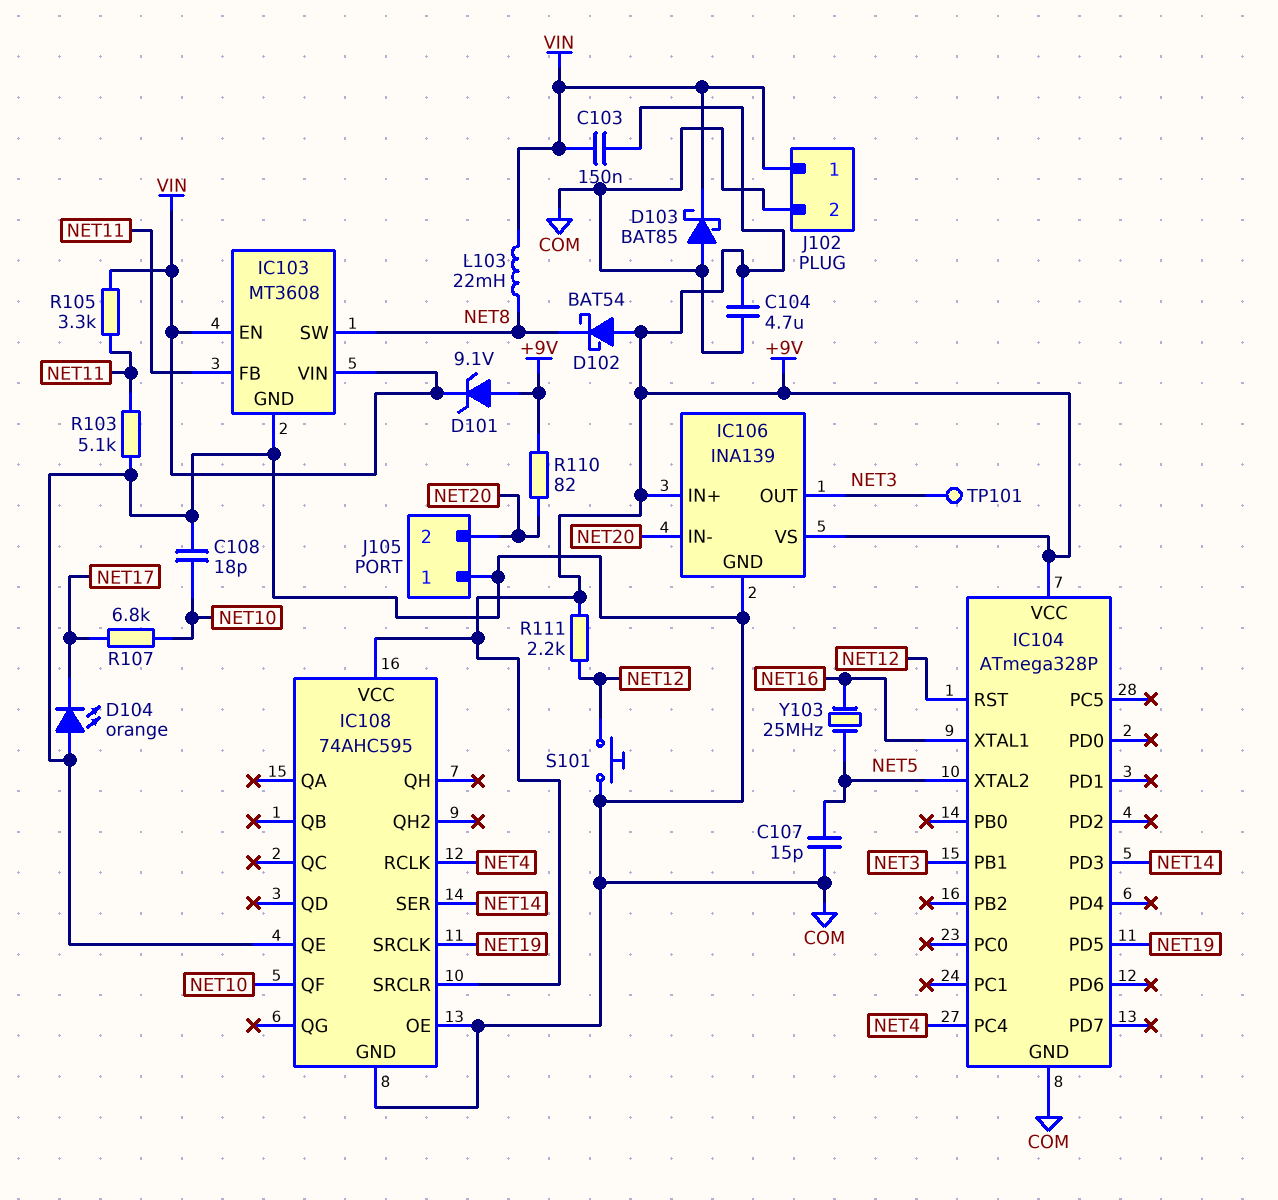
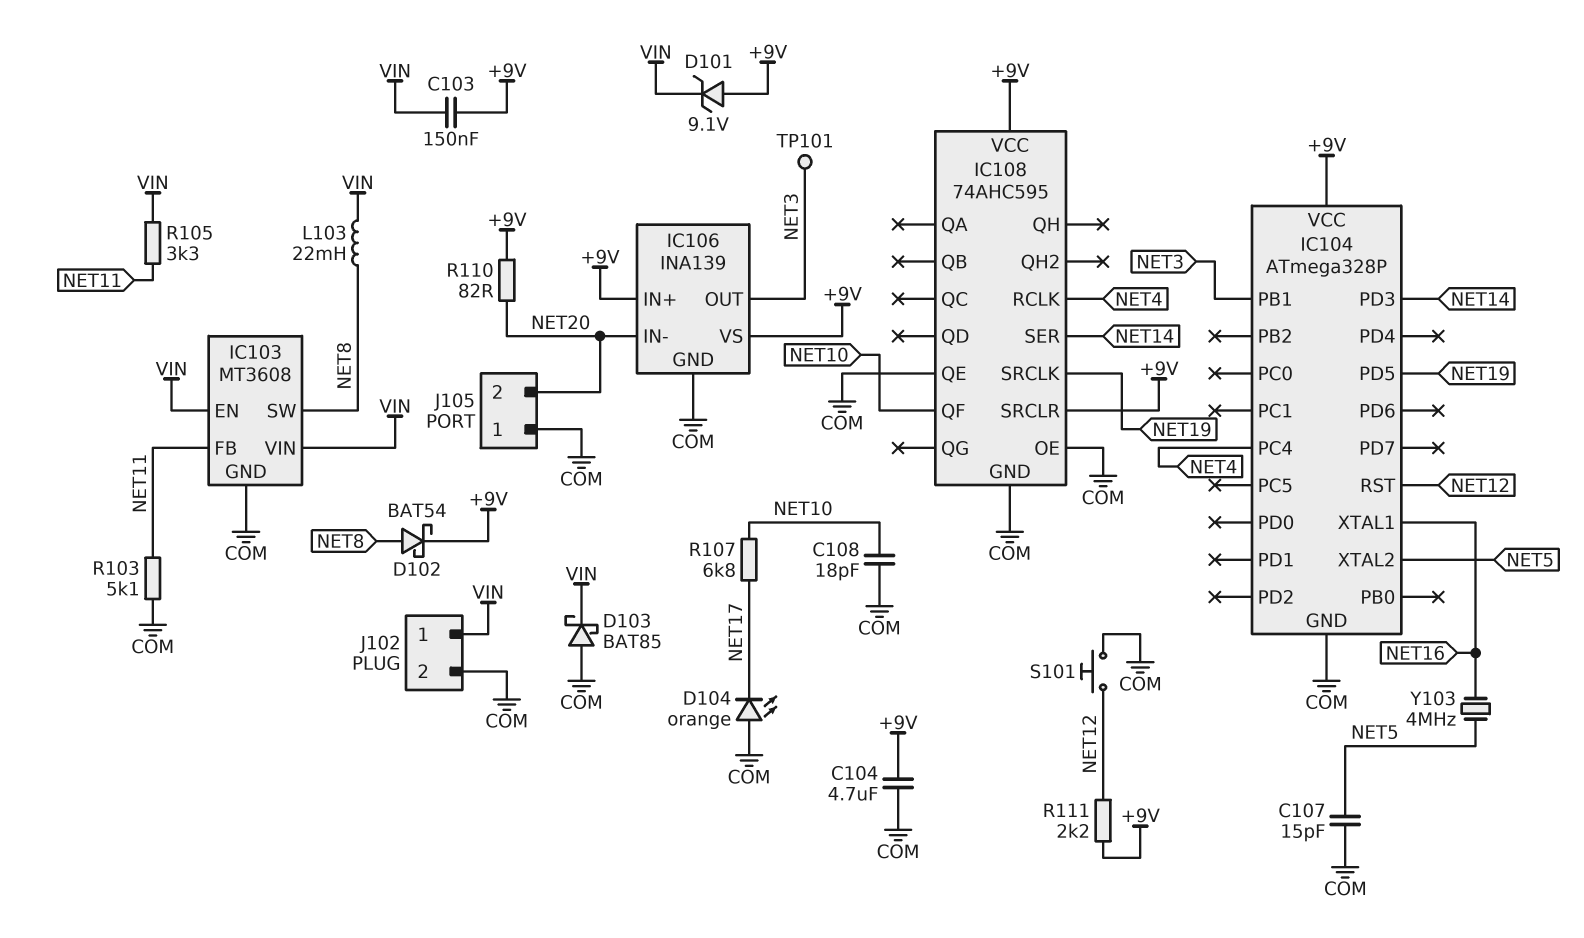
D102: schottky BAT54 (A +9V, K NET8) -> schottky BAT54 (A NET8, K +9V)
Y103: 25MHz (NET5, NET16) -> 4MHz (NET5, NET16)

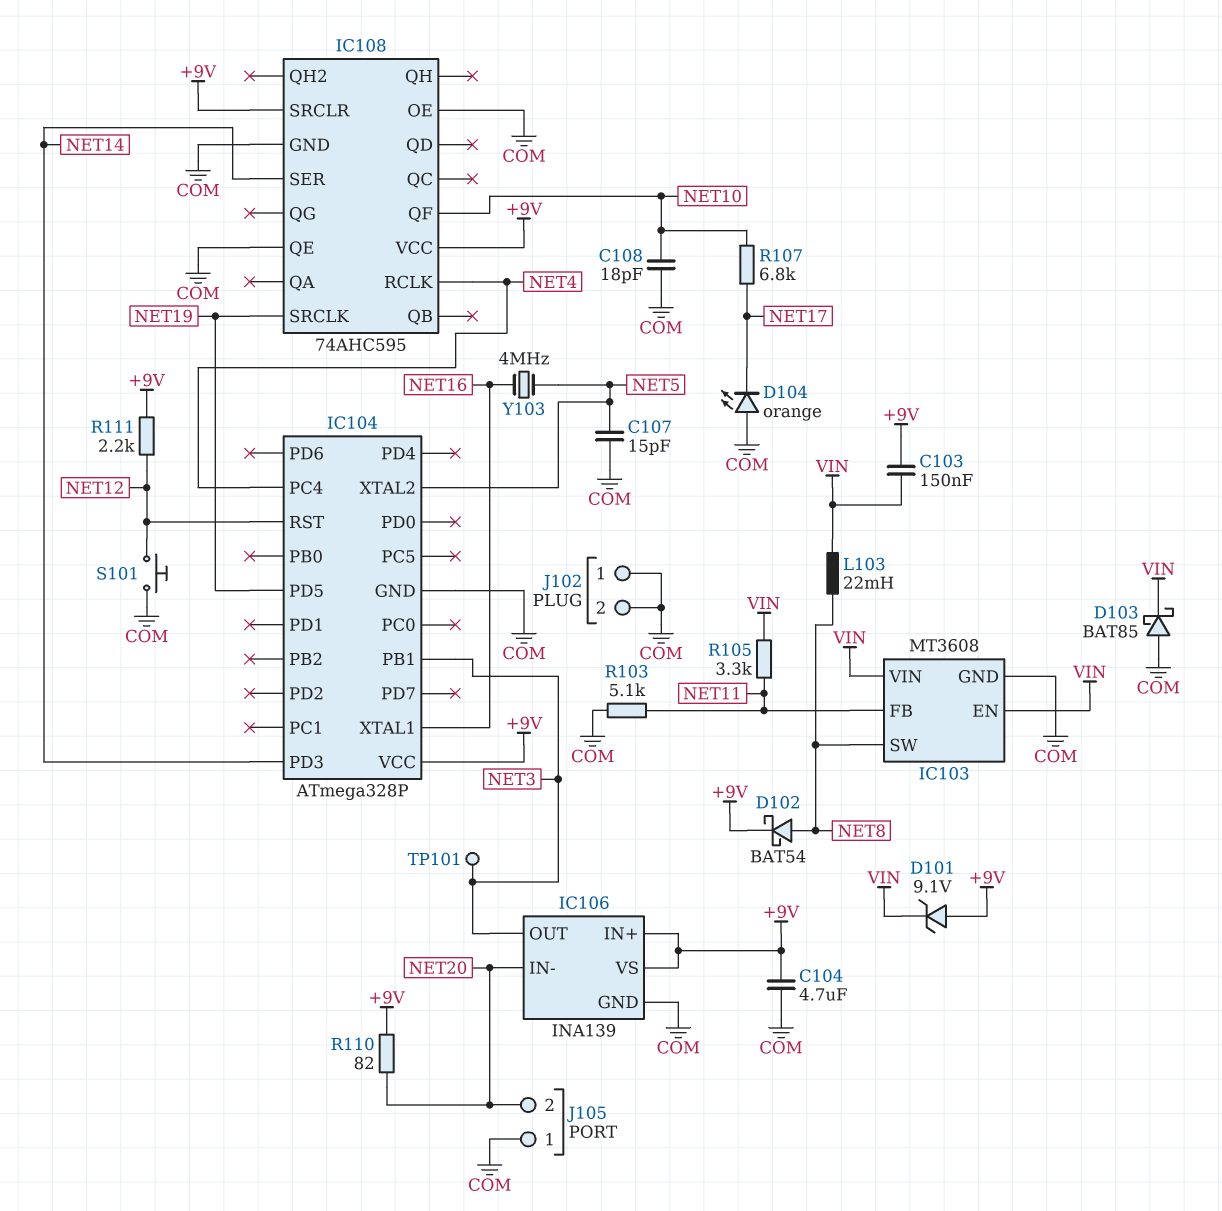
J102 pin 1: VIN -> COM

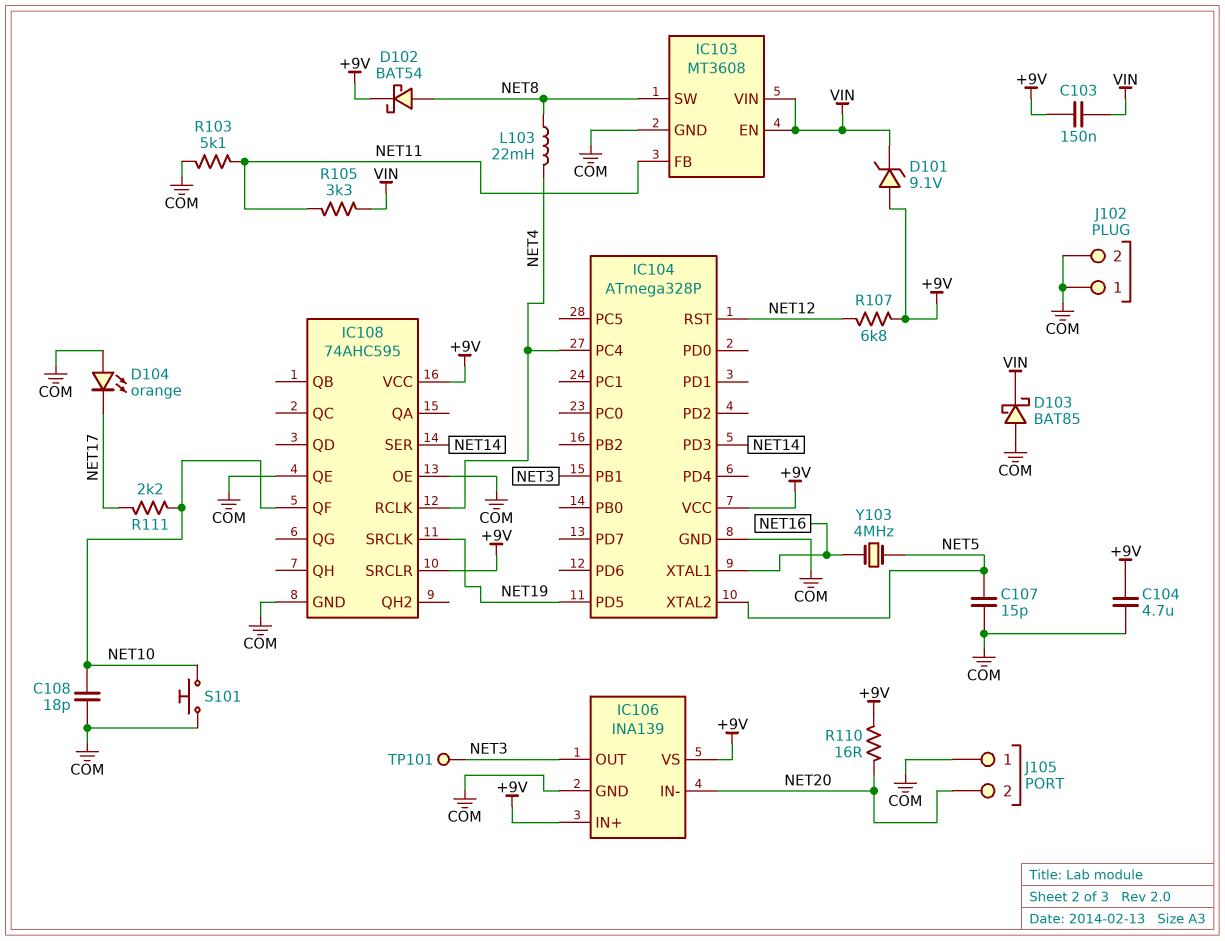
L103: 22mH (NET8, VIN) -> 22mH (NET4, NET8)
R107: 6.8k (NET10, NET17) -> 6.8k (+9V, NET12)
R110: 82 (+9V, NET20) -> 16 (+9V, NET20)
R111: 2.2k (+9V, NET12) -> 2.2k (NET10, NET17)
S101: button (COM, NET12) -> button (COM, NET10)

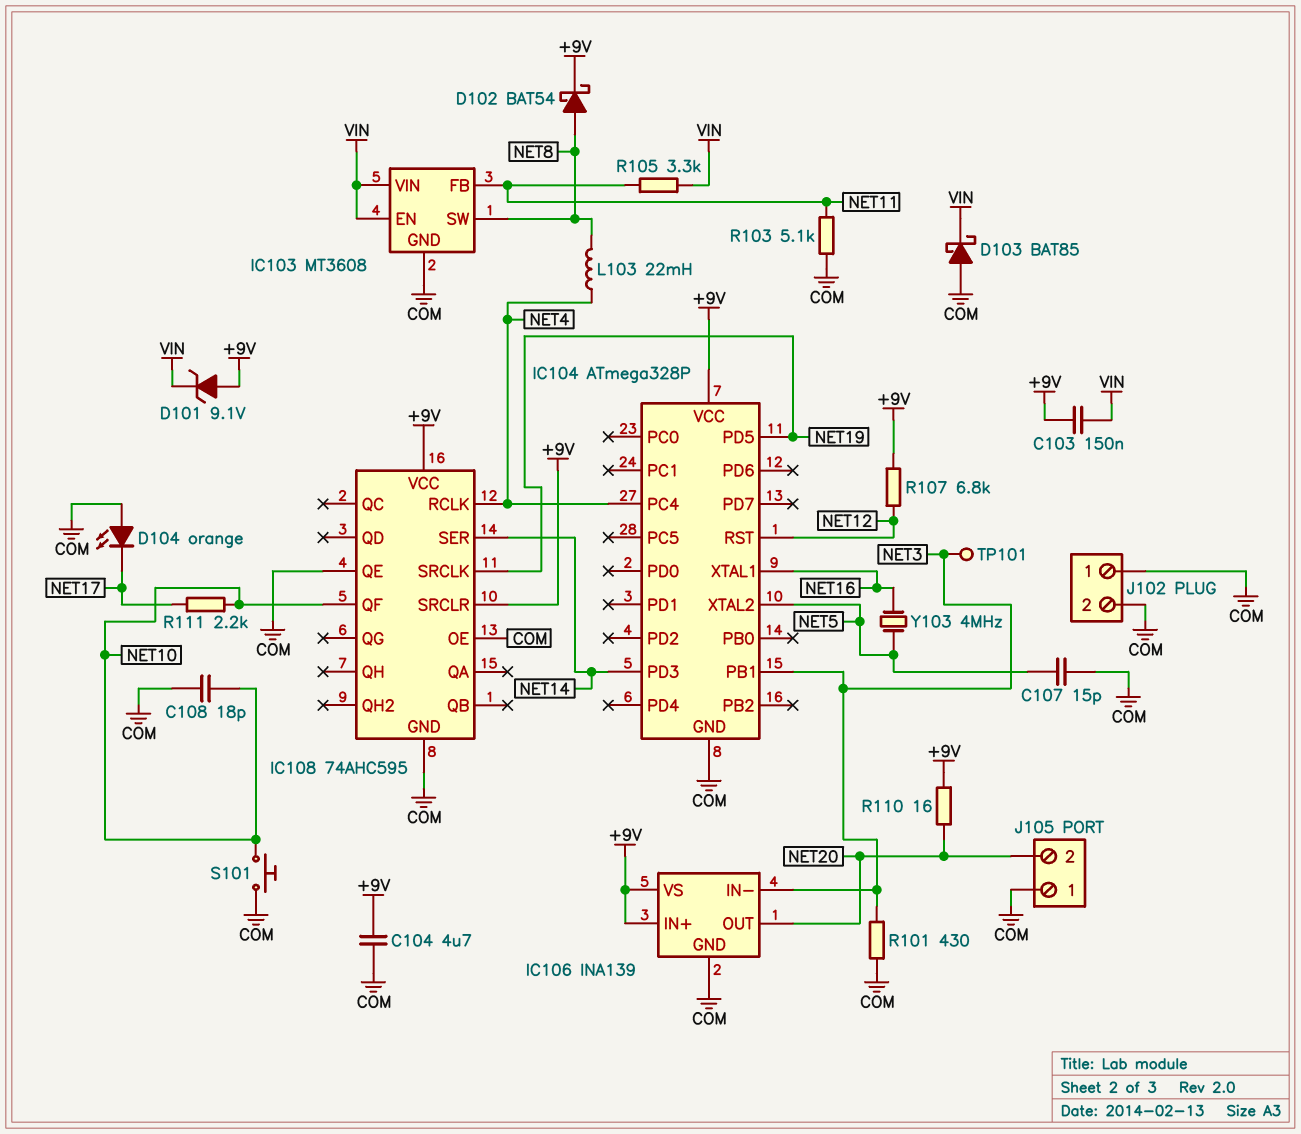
IC106 pin IN-: NET20 -> NET3
IC106 pin OUT: NET3 -> NET20
R101: none -> 430 (COM, NET3)

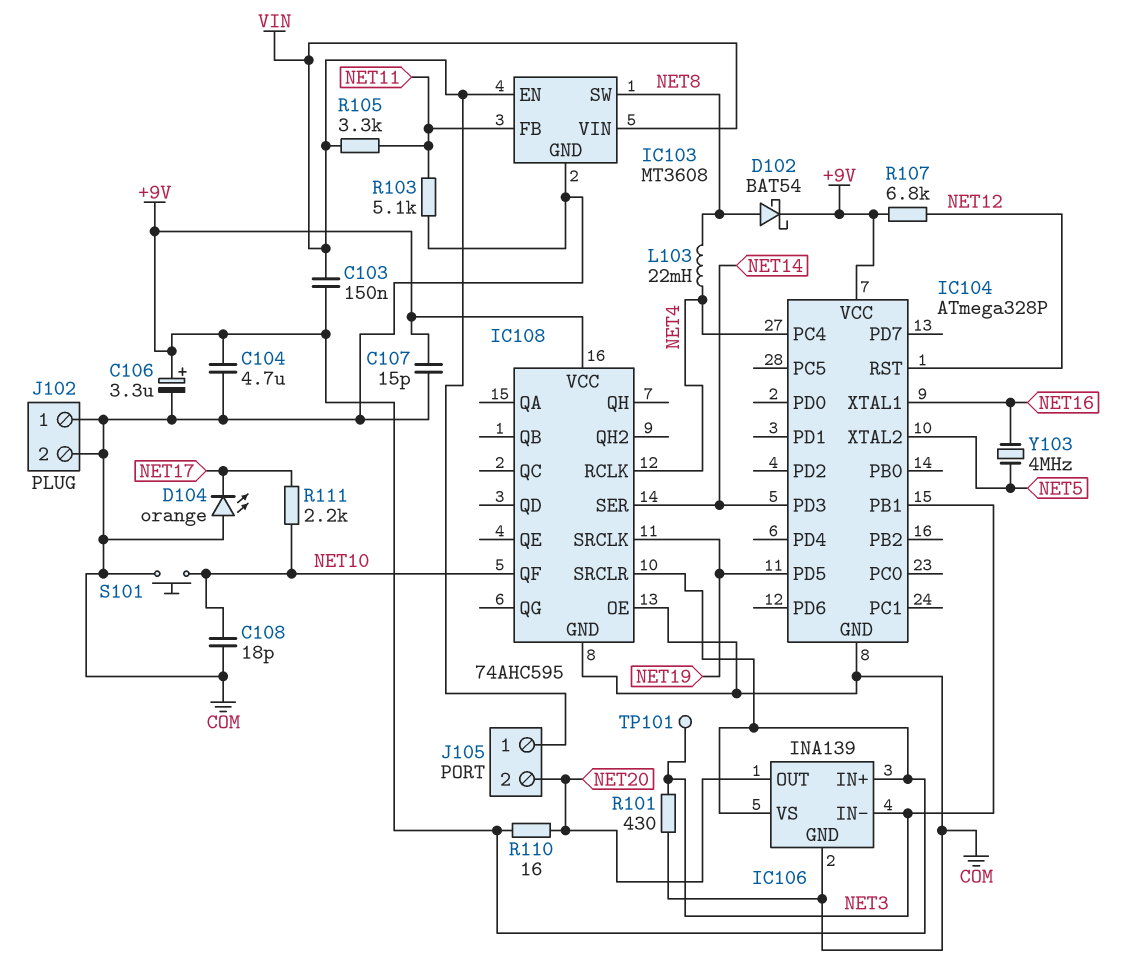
C106: none -> 3.3uF (plus +9V, minus COM)
C107: 15pF (COM, NET5) -> 15pF (+9V, COM)
D101: zener 9.1V (A +9V, K VIN) -> none
D103: schottky BAT85 (A COM, K VIN) -> none
IC108 pin QE: COM -> none
J105 pin 1: COM -> VIN

